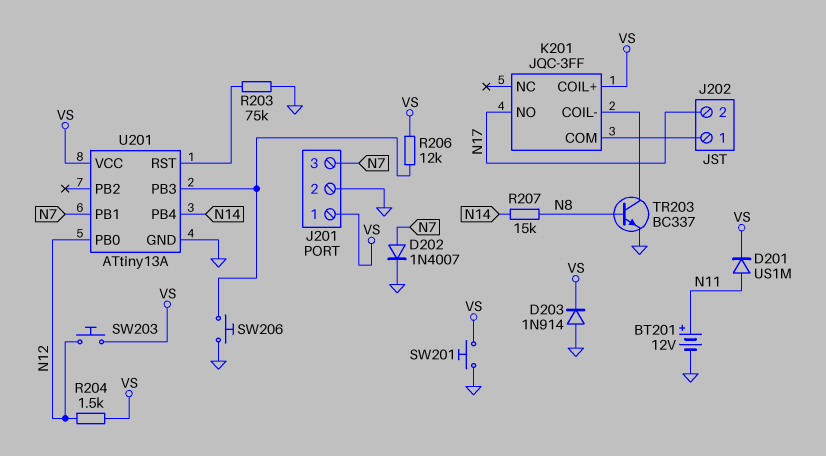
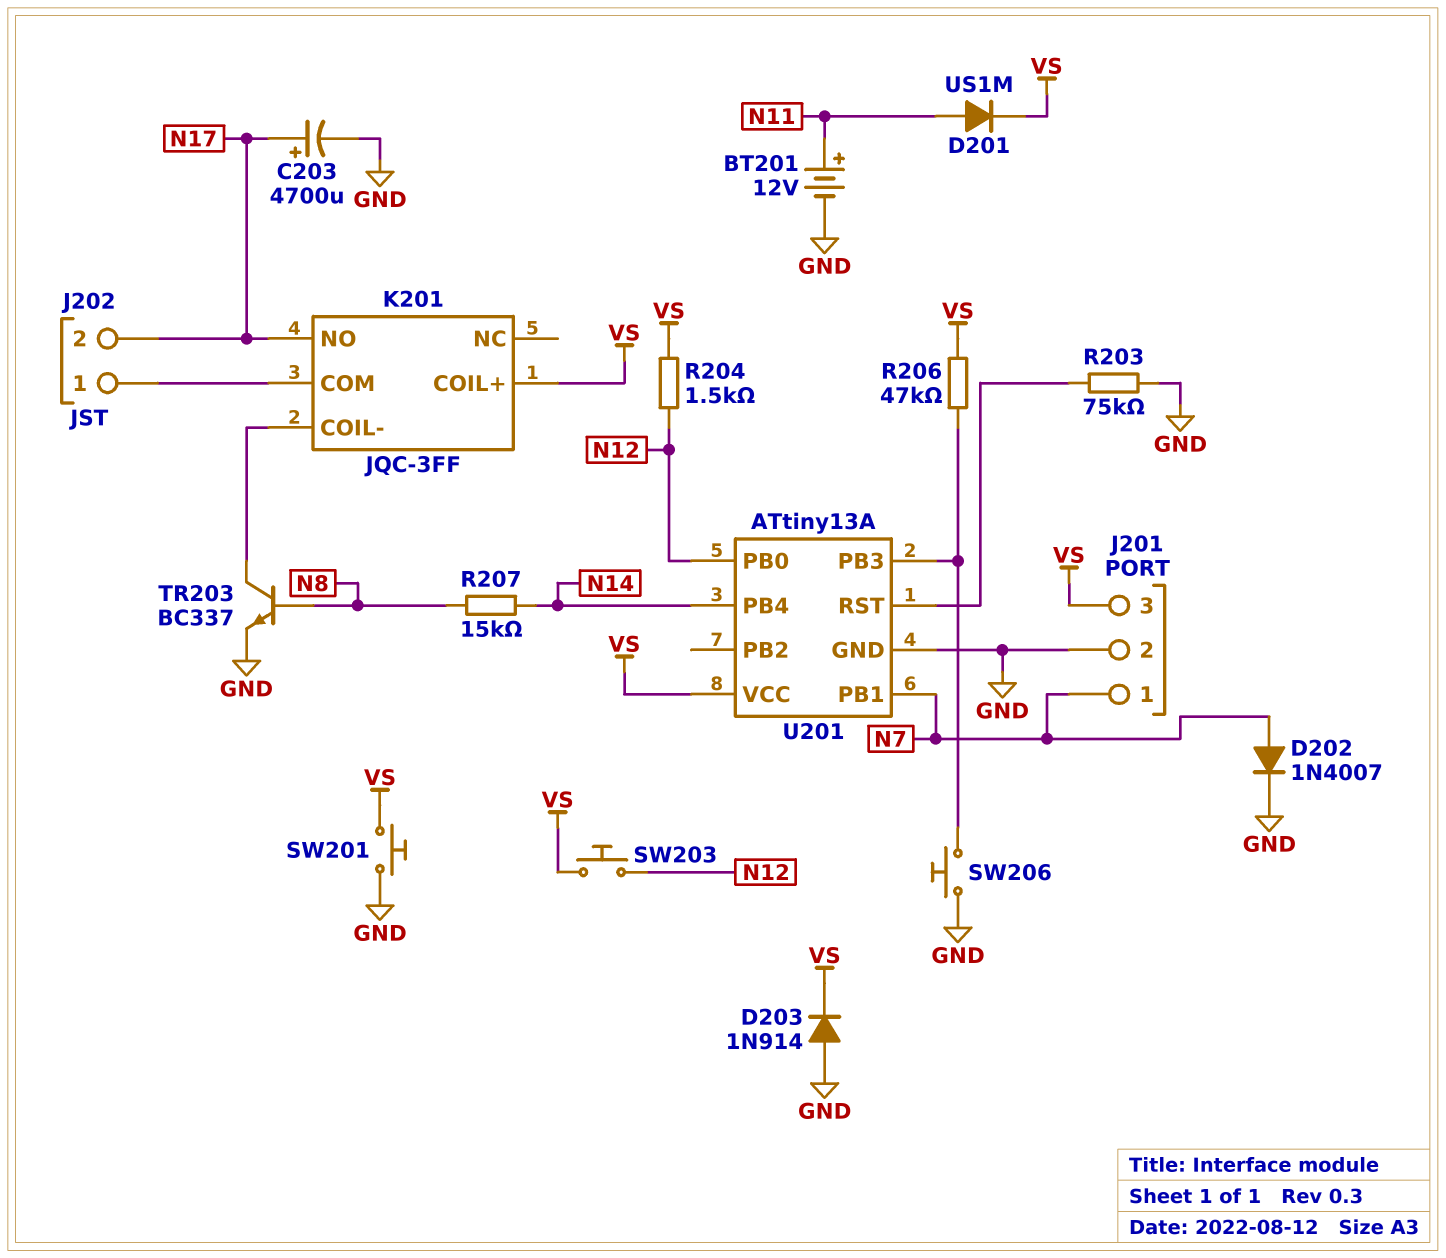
C203: none -> 4700uF (plus N17, minus GND)
J201 pin 1: VS -> N7
J201 pin 3: N7 -> VS
R206: 12k (U201/PB3, VS) -> 47k (U201/PB3, VS)

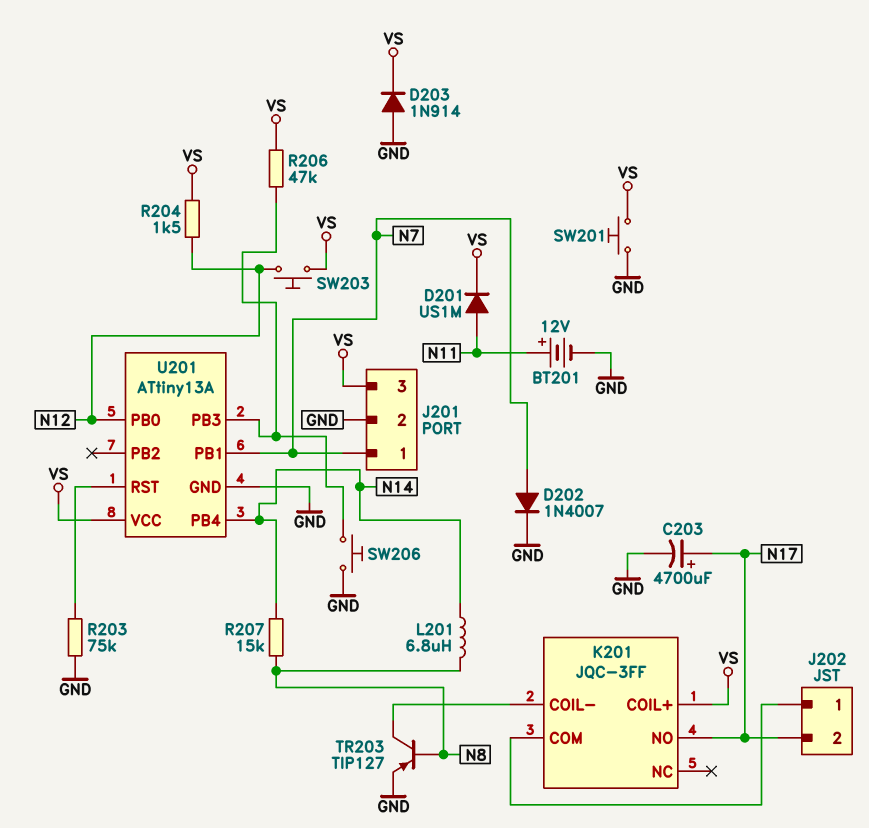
L201: none -> 6.8uH (N8, N14)
TR203: NPN BC337 (B N8, C K201/COIL-, E GND) -> PNP TIP127 (B N8, C K201/COIL-, E GND)

